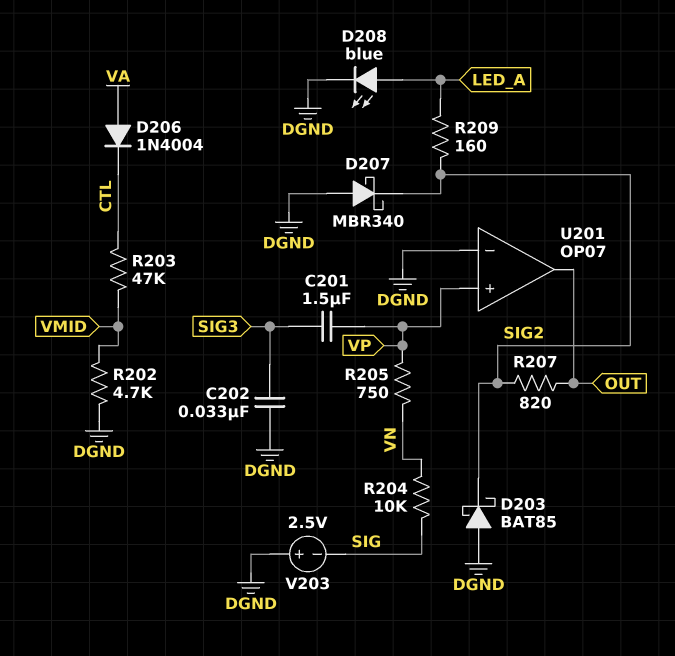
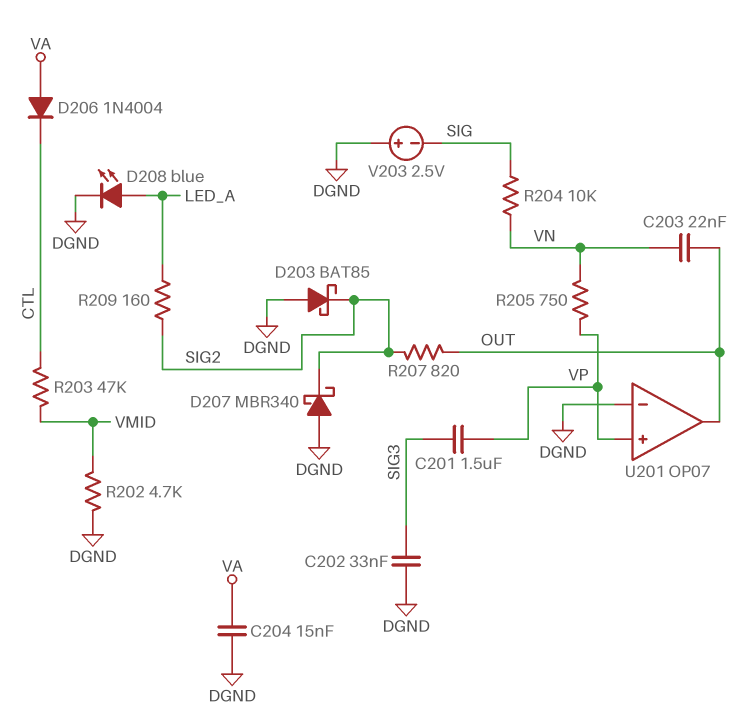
C203: none -> 22nF (OUT, VN)
C204: none -> 15nF (DGND, VA)

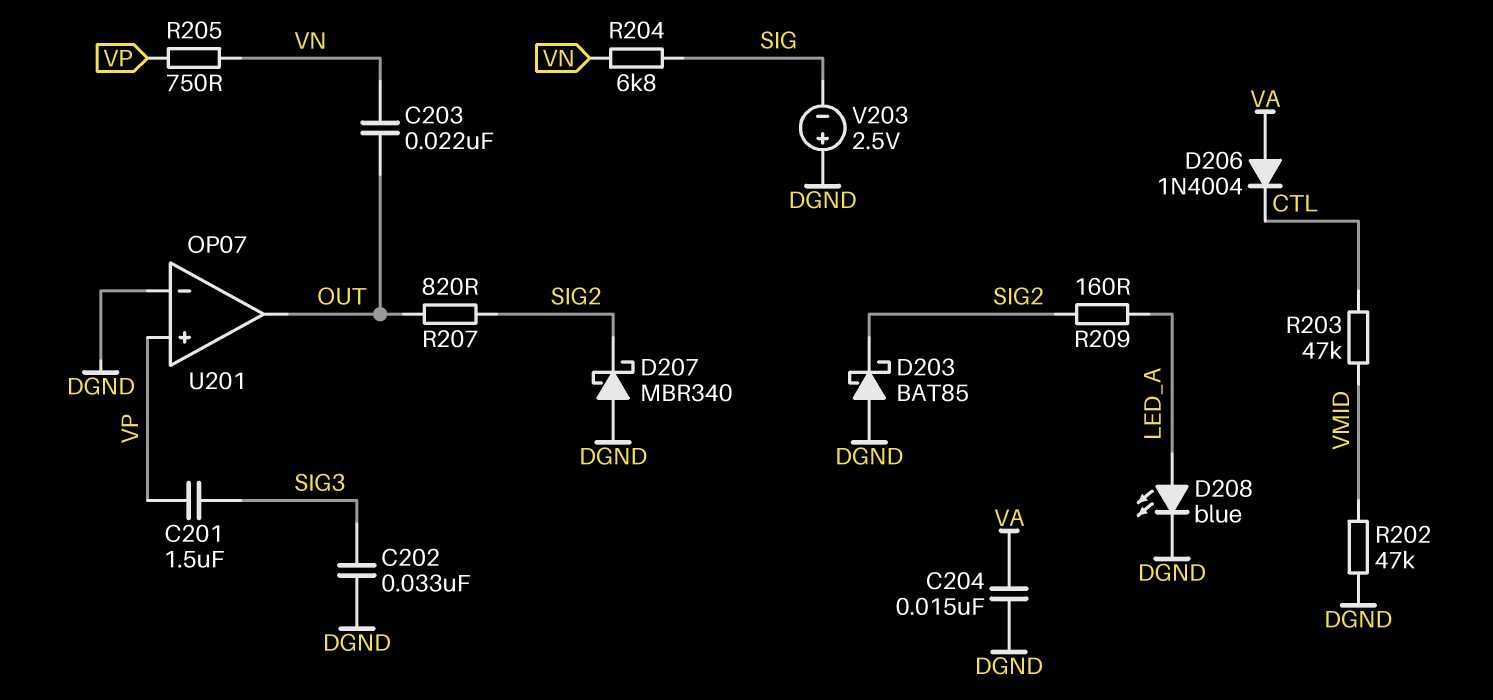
R202: 4.7k (DGND, VMID) -> 47k (DGND, VMID)
R204: 10k (SIG, VN) -> 6.8k (SIG, VN)

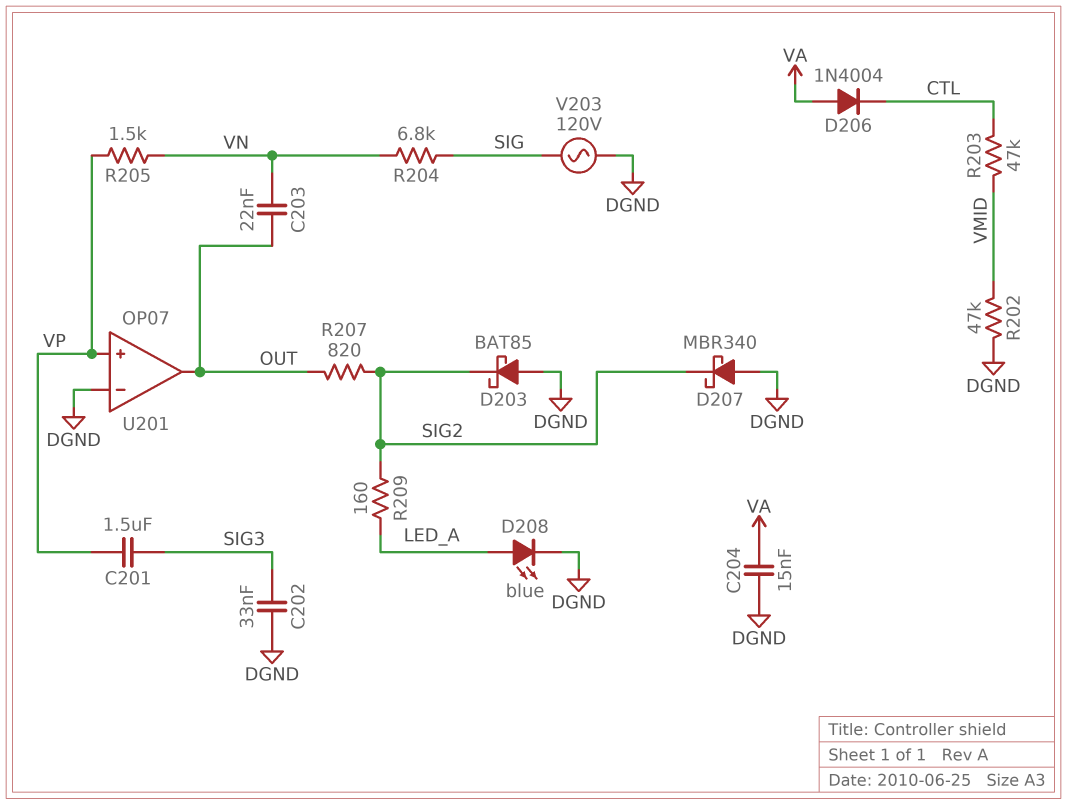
R205: 750 (VN, VP) -> 1.5k (VN, VP)
V203: 2.5V (plus DGND, minus SIG) -> AC 120V (DGND, SIG)

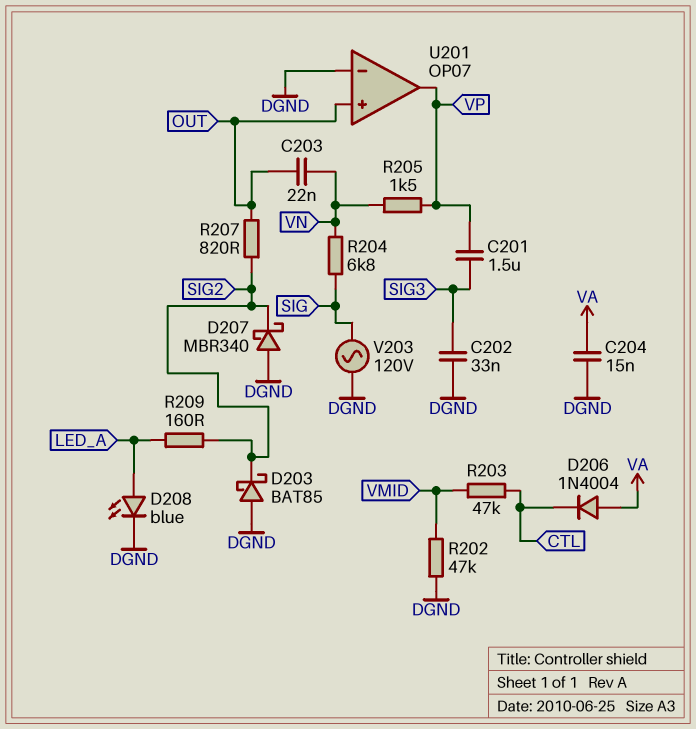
U201 pin in+: VP -> OUT
U201 pin out: OUT -> VP

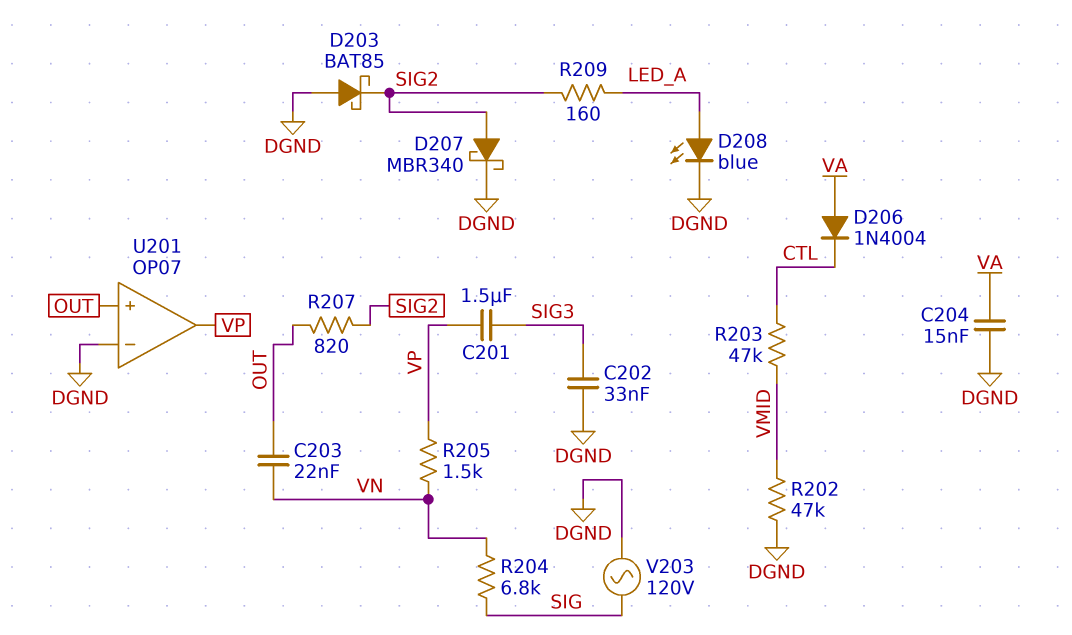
D207: schottky MBR340 (A DGND, K SIG2) -> schottky MBR340 (A SIG2, K DGND)

